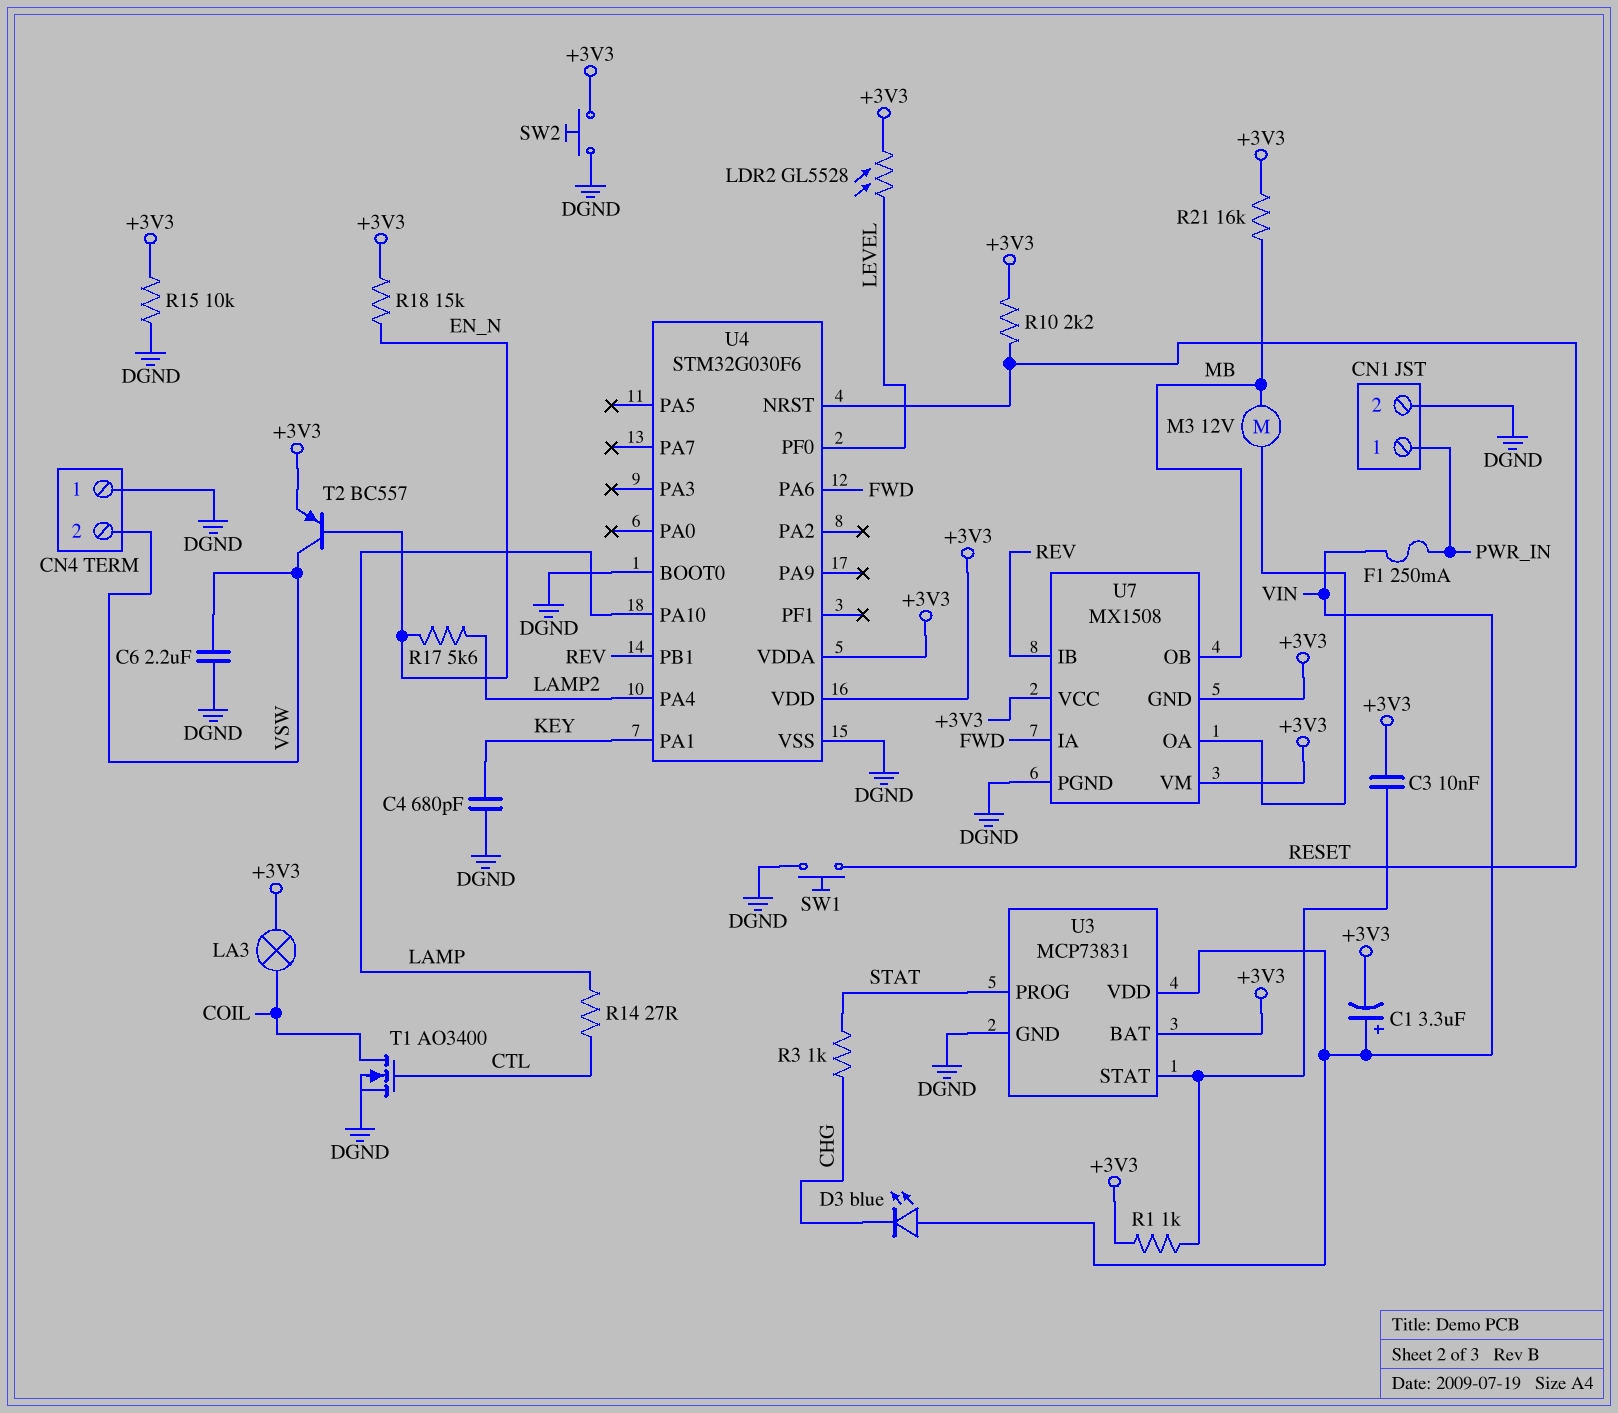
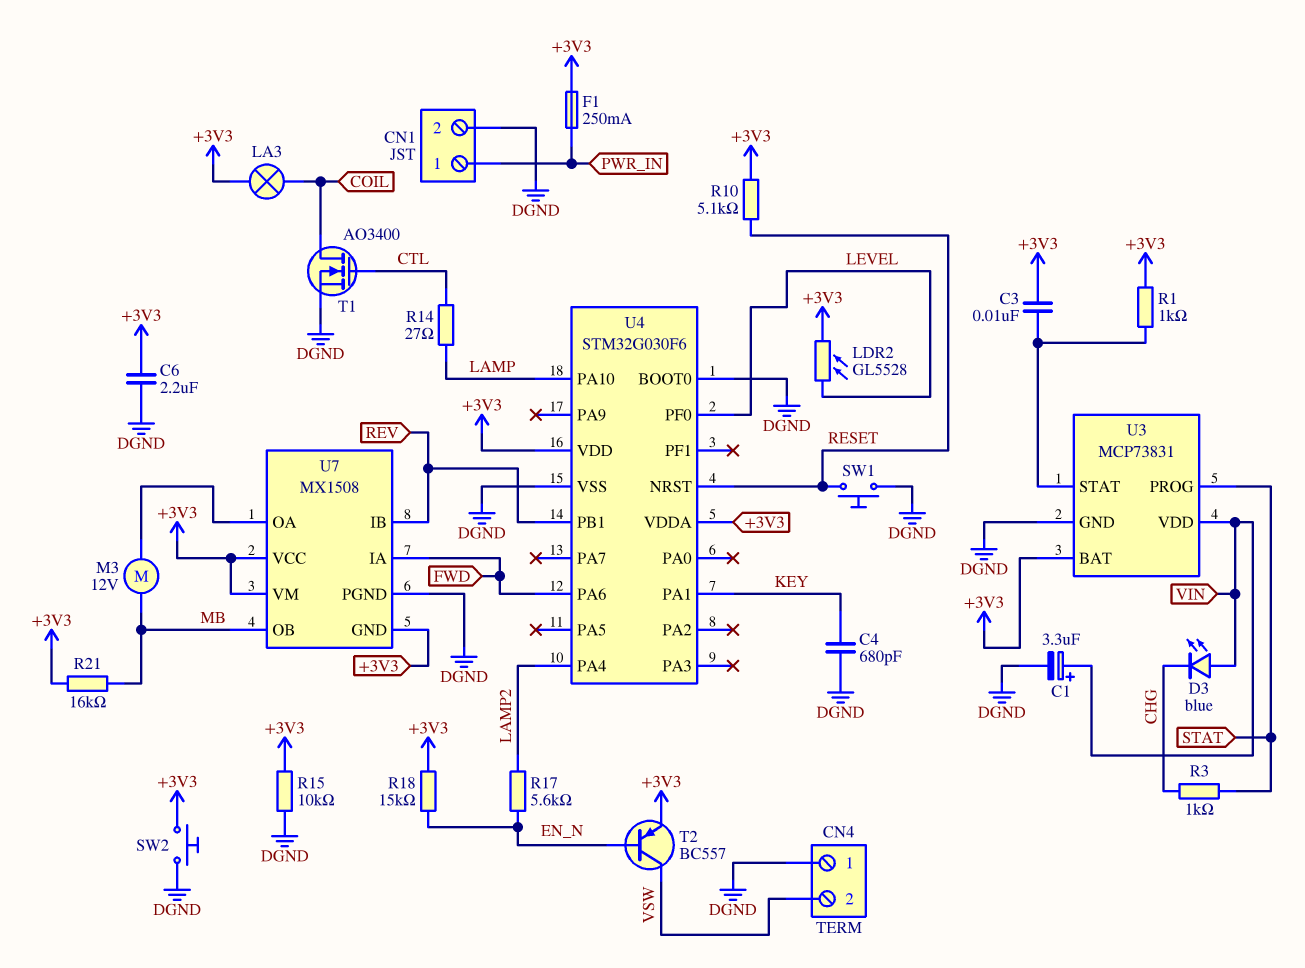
C1: 3.3uF (plus VIN, minus +3V3) -> 3.3uF (plus VIN, minus DGND)
C6: 2.2uF (DGND, VSW) -> 2.2uF (+3V3, DGND)
F1: 250mA (PWR_IN, VIN) -> 250mA (+3V3, PWR_IN)
R10: 2.2k (+3V3, RESET) -> 5.1k (+3V3, RESET)

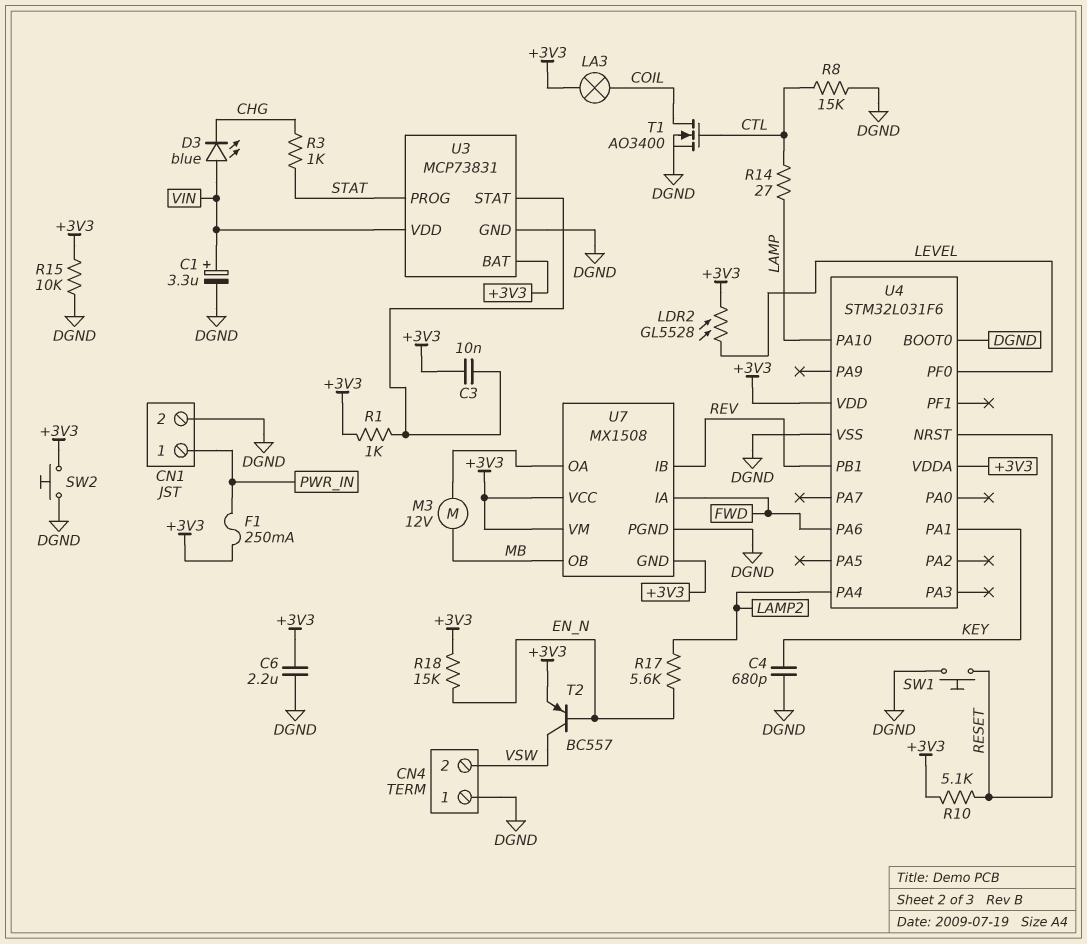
R8: none -> 15k (CTL, DGND)
R21: 16k (+3V3, MB) -> none
U4: STM32G030F6 -> STM32L031F6

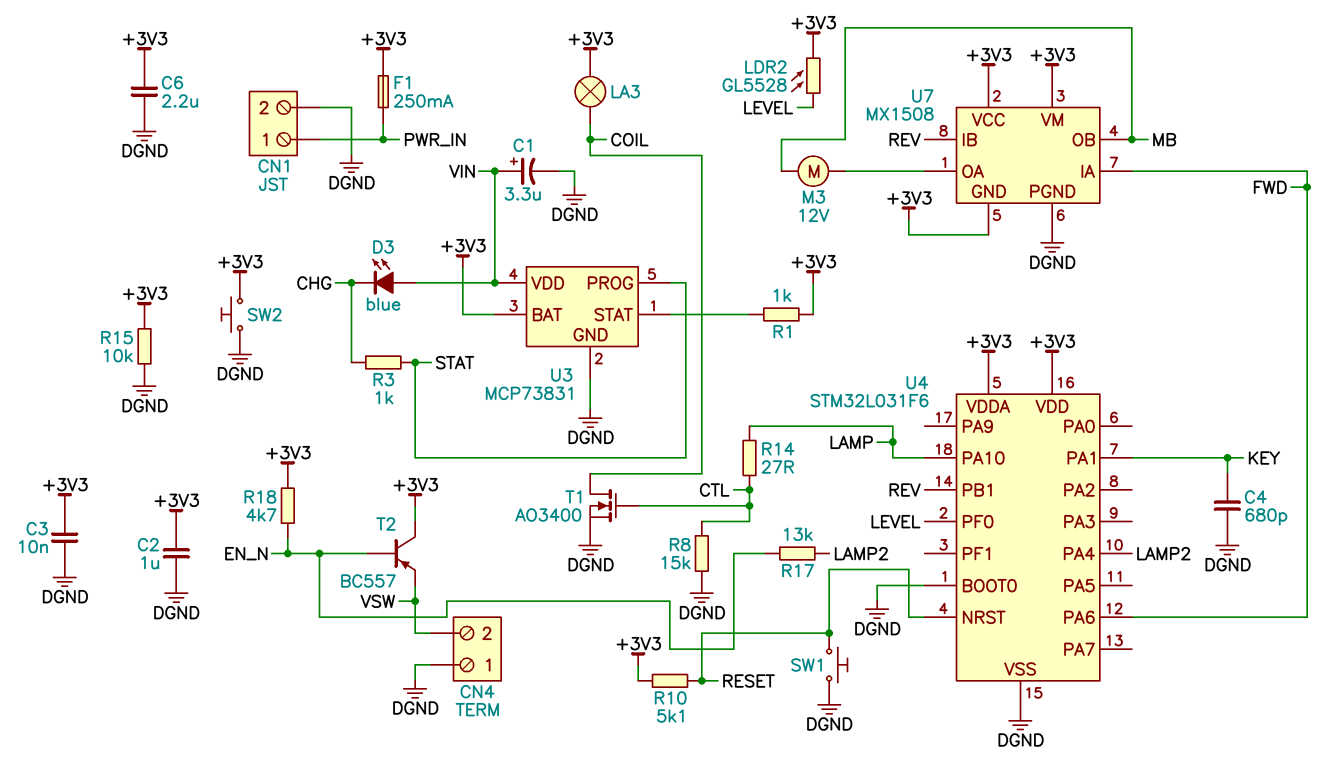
C2: none -> 1uF (+3V3, DGND)
C3: 10nF (+3V3, U3/STAT) -> 10nF (+3V3, DGND)
R17: 5.6k (EN_N, LAMP2) -> 13k (EN_N, LAMP2)
R18: 15k (+3V3, EN_N) -> 4.7k (+3V3, EN_N)
T2: PNP BC557 (B EN_N, C VSW, E +3V3) -> PNP BC557 (B EN_N, C +3V3, E VSW)

